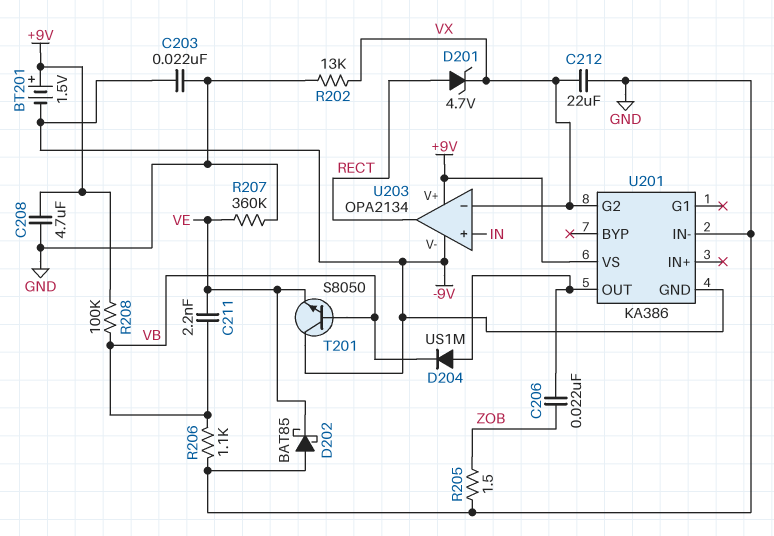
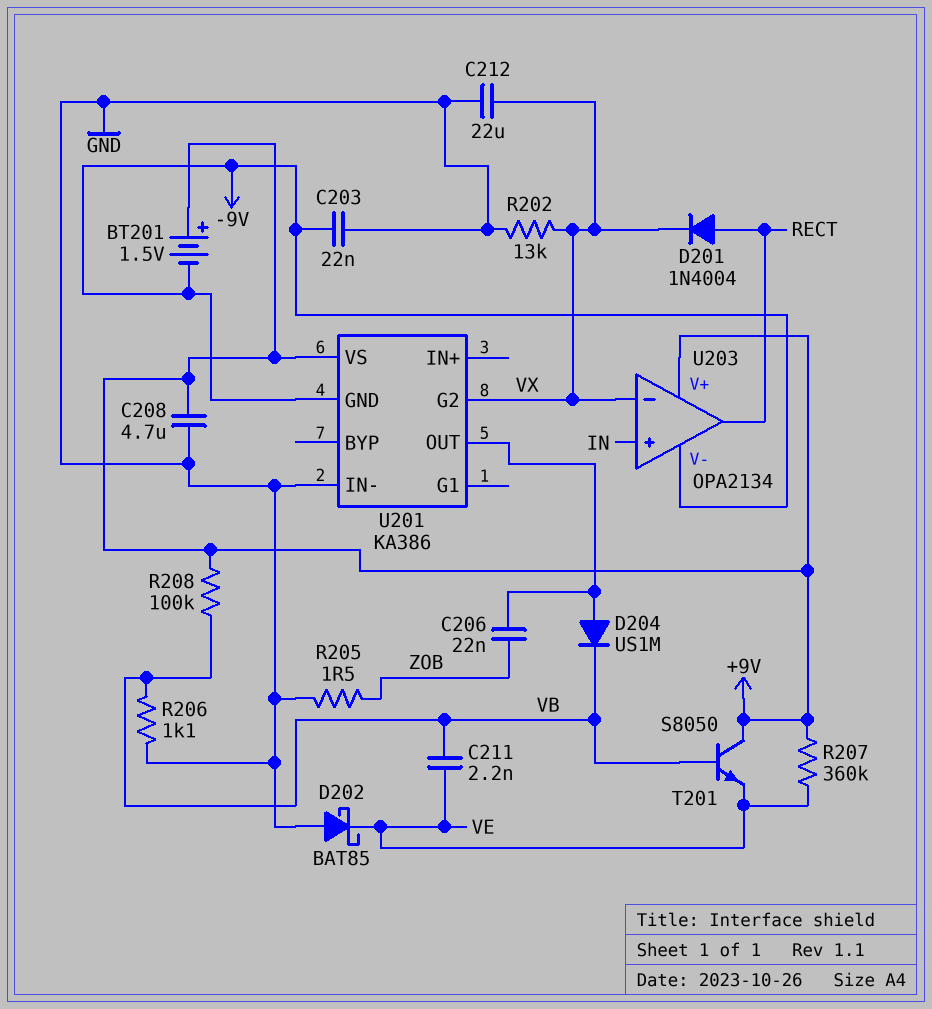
D201: zener 4.7V (A RECT, K VX) -> diode 1N4004 (A RECT, K VX)
R207: 360k (GND, VE) -> 360k (+9V, VE)
T201: NPN S8050 (B VB, C -9V, E VE) -> NPN S8050 (B VB, C +9V, E VE)

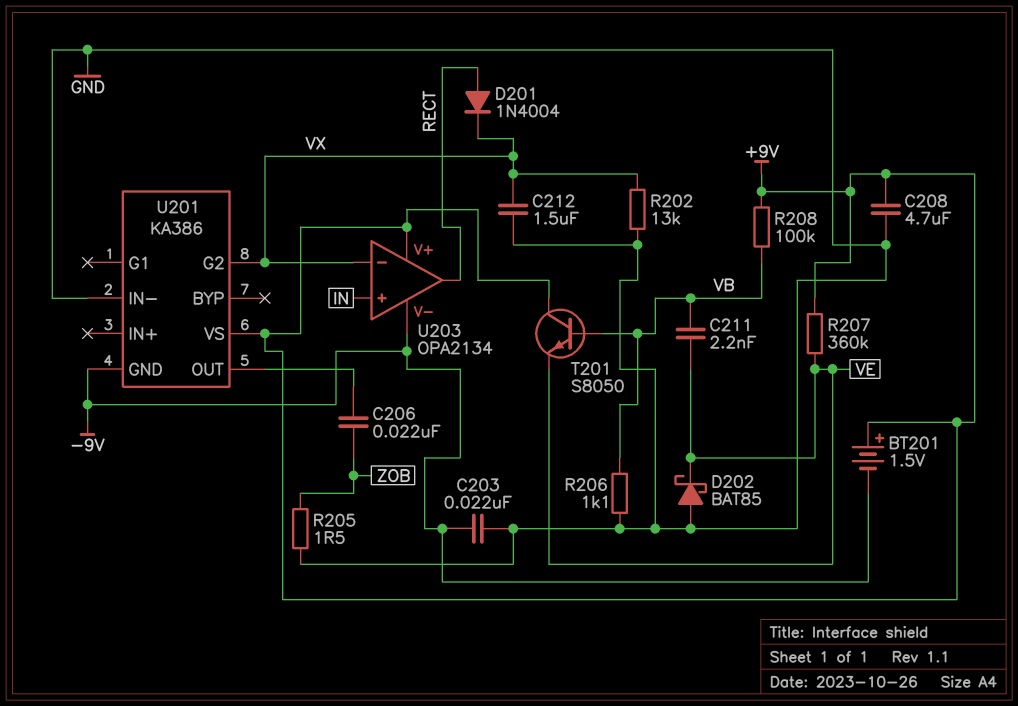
C212: 22uF (GND, VX) -> 1.5uF (GND, VX)
D204: diode US1M (A U201/OUT, K VB) -> none

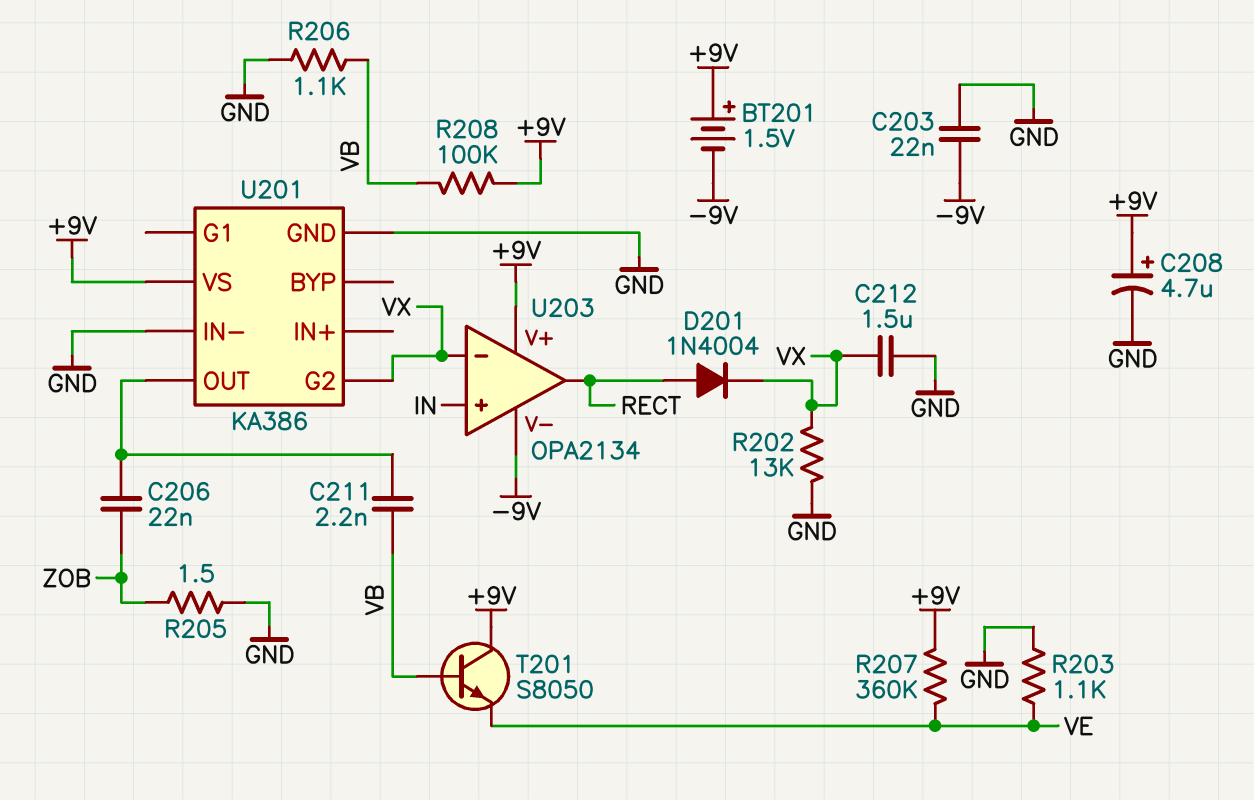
C208: 4.7uF (+9V, GND) -> 4.7uF (plus +9V, minus GND)
C211: 2.2nF (VB, VE) -> 2.2nF (U201/OUT, VB)
D202: schottky BAT85 (A GND, K VE) -> none
R203: none -> 1.1k (GND, VE)
U201 pin GND: -9V -> GND

